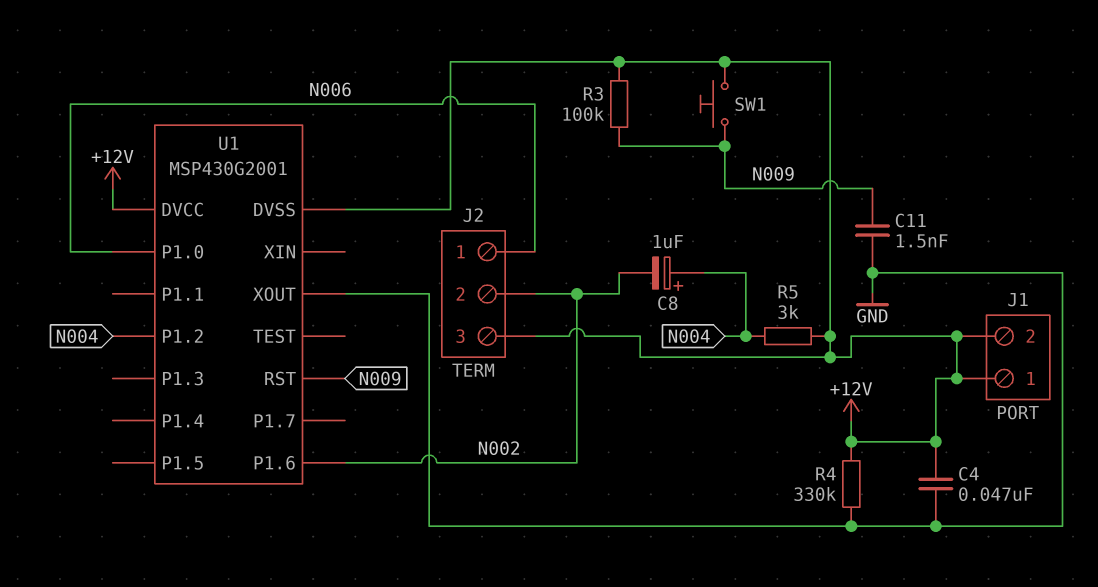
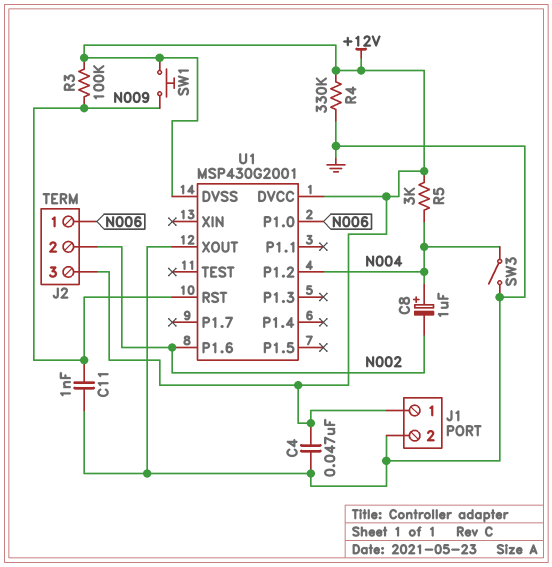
C11: 1.5nF (GND, N009) -> 1nF (GND, N009)
J1 pin 2: +12V -> GND
SW3: none -> switch (GND, N004)

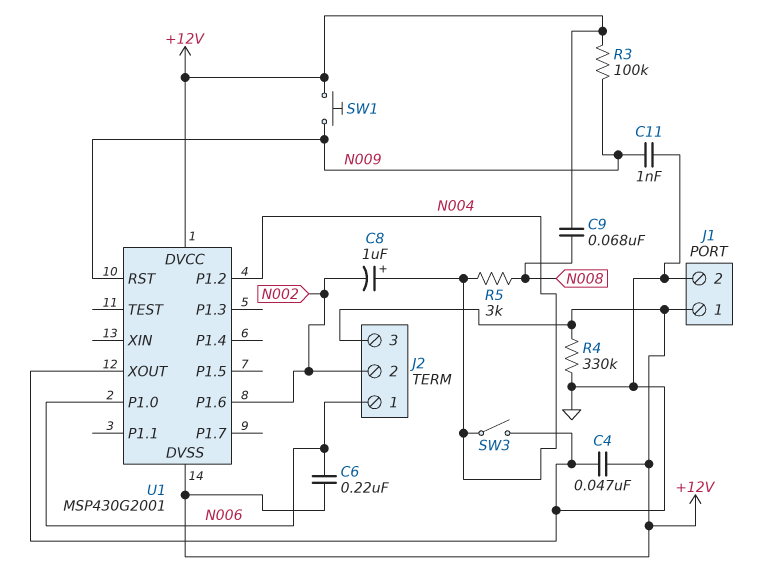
C6: none -> 220nF (+12V, N006)
C9: none -> 68nF (+12V, N008)
R5: 3k (+12V, N004) -> 3k (N004, N008)

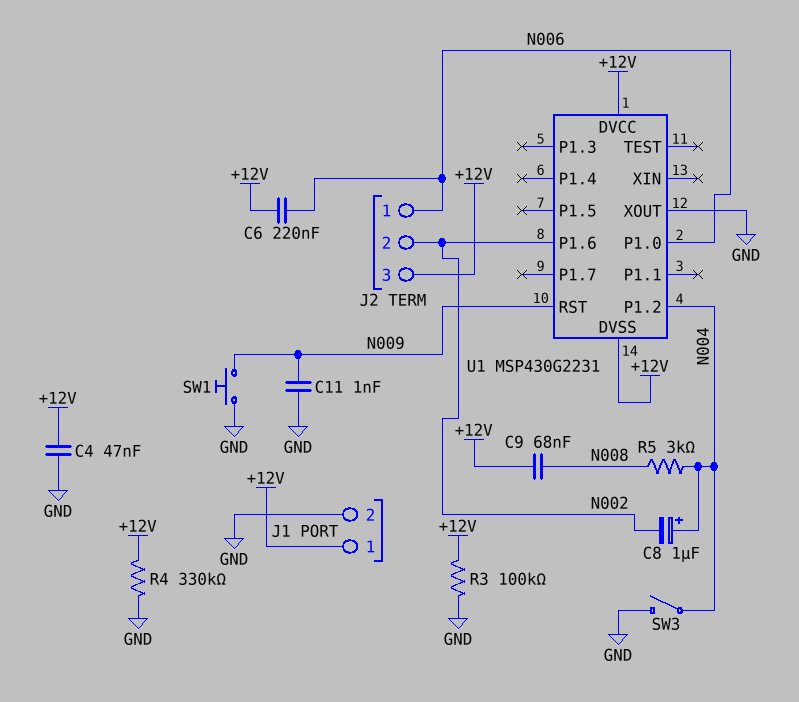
R3: 100k (+12V, N009) -> 100k (+12V, GND)
SW1: button (+12V, N009) -> button (GND, N009)
U1: MSP430G2001 -> MSP430G2231

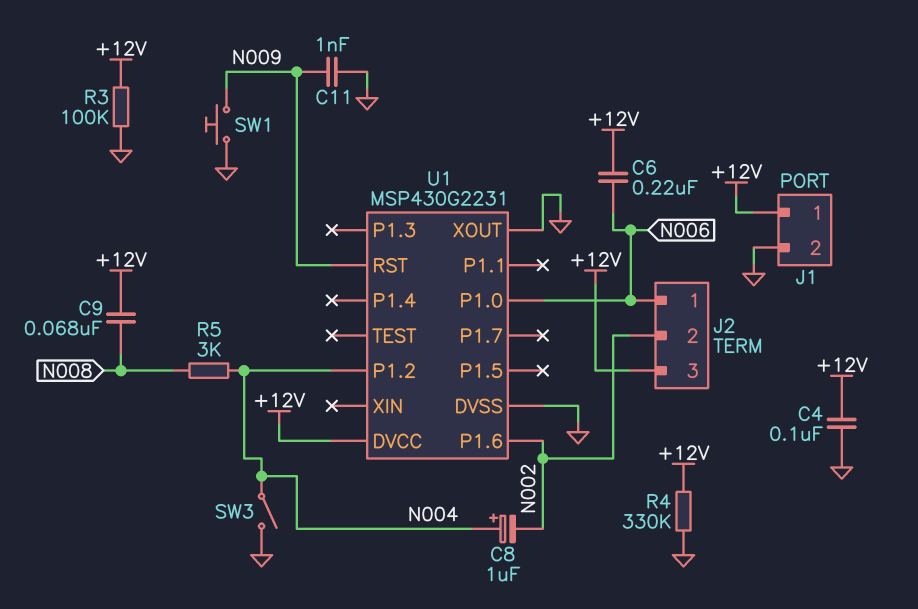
C4: 47nF (+12V, GND) -> 100nF (+12V, GND)
U1 pin DVSS: +12V -> GND

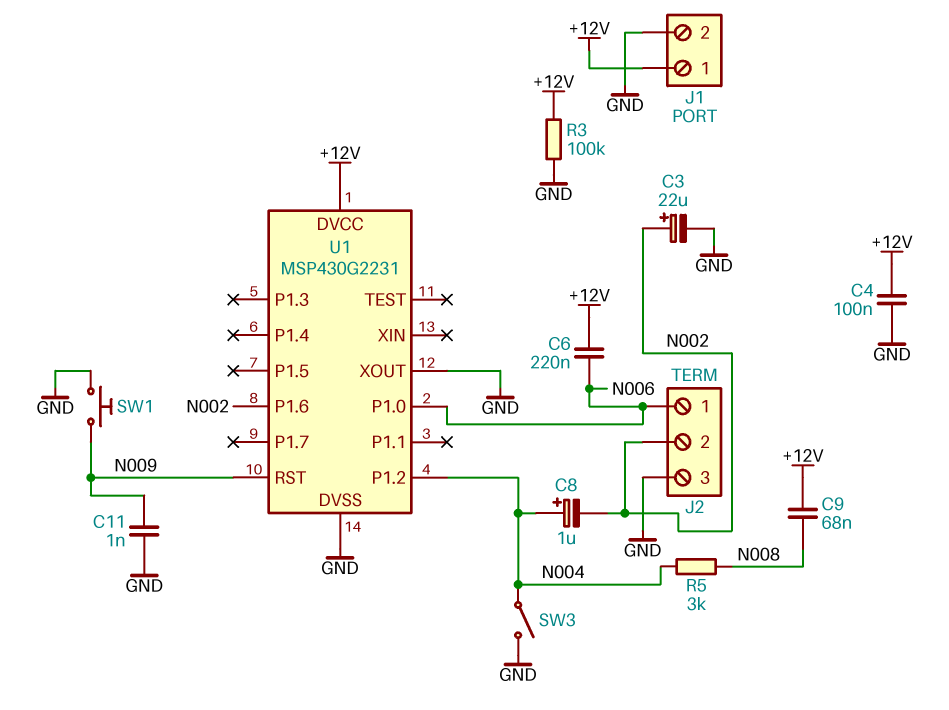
C3: none -> 22uF (plus N002, minus GND)
J2 pin 3: +12V -> GND
R4: 330k (+12V, GND) -> none

